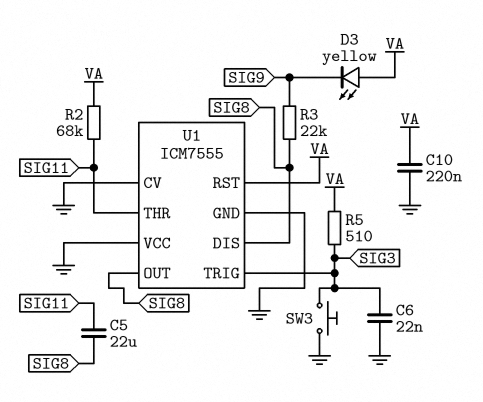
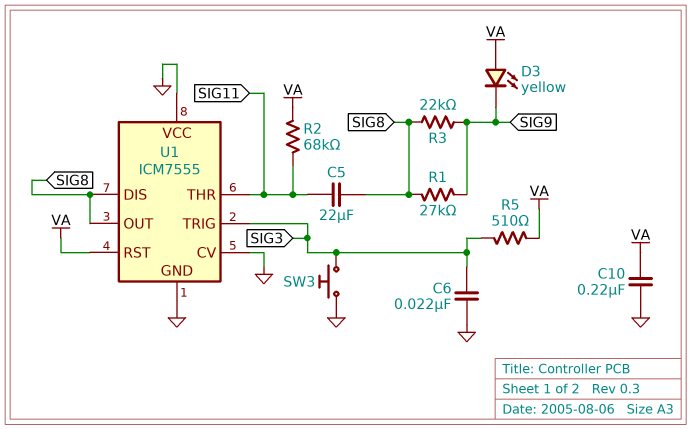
R1: none -> 27k (SIG8, SIG9)

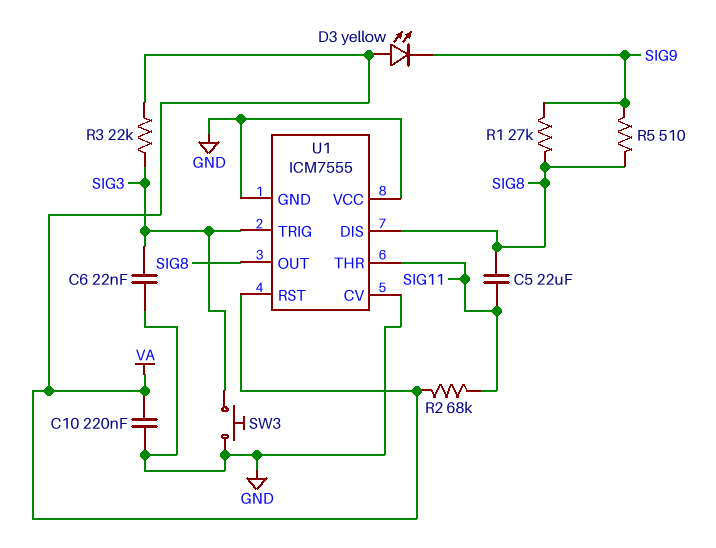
R3: 22k (SIG8, SIG9) -> 22k (SIG3, VA)
R5: 510 (SIG3, VA) -> 510 (SIG8, SIG9)

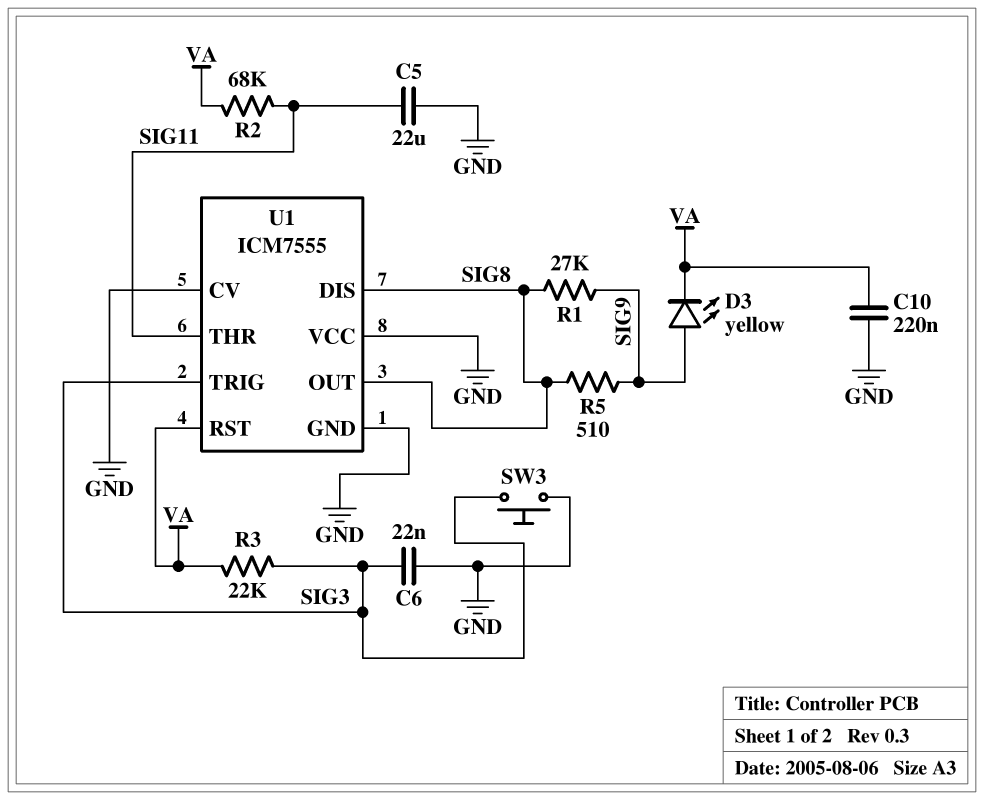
C5: 22uF (SIG8, SIG11) -> 22uF (GND, SIG11)
D3: LED yellow (A VA, K SIG9) -> LED yellow (A SIG9, K VA)

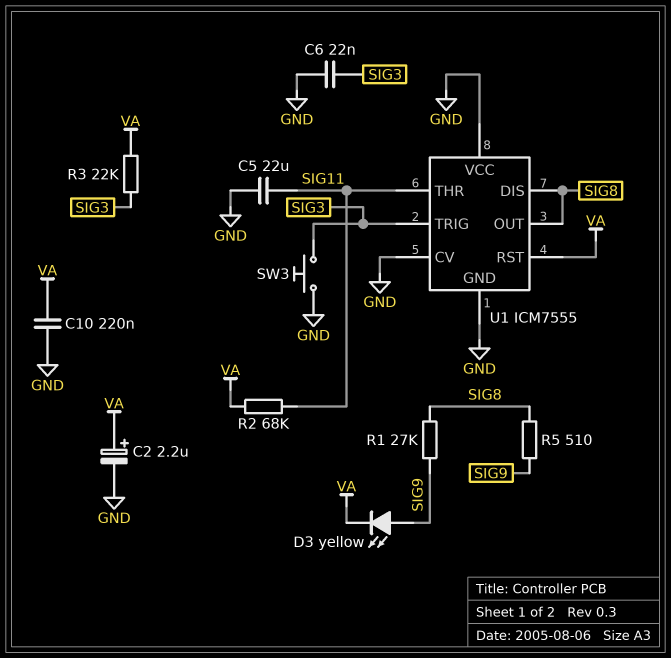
C2: none -> 2.2uF (plus VA, minus GND)

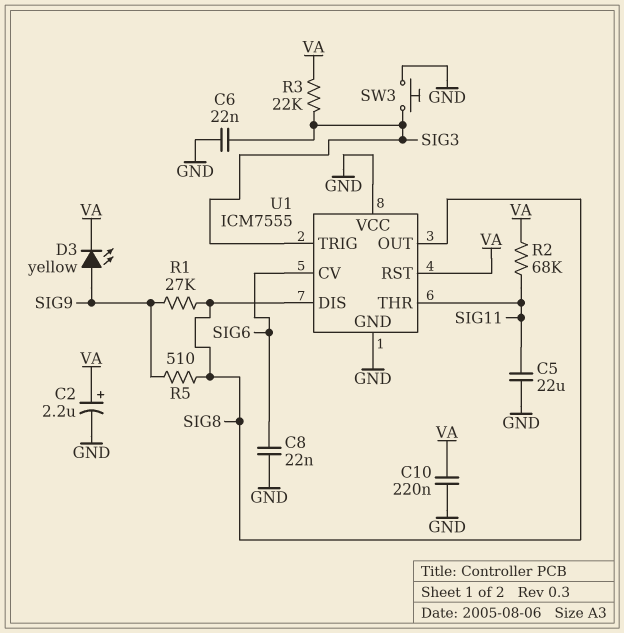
C8: none -> 22nF (GND, SIG6)
U1 pin CV: GND -> SIG6

